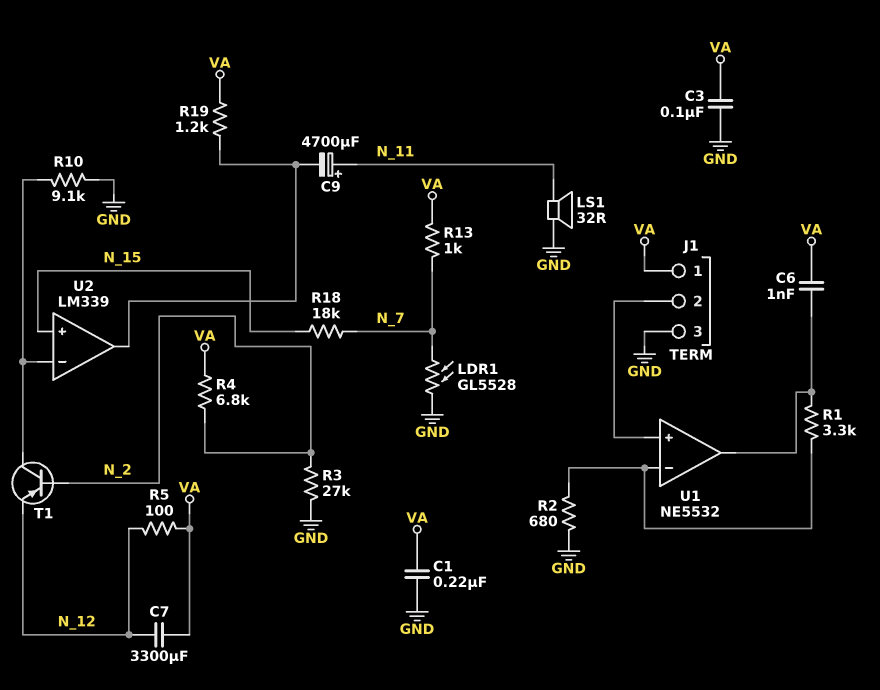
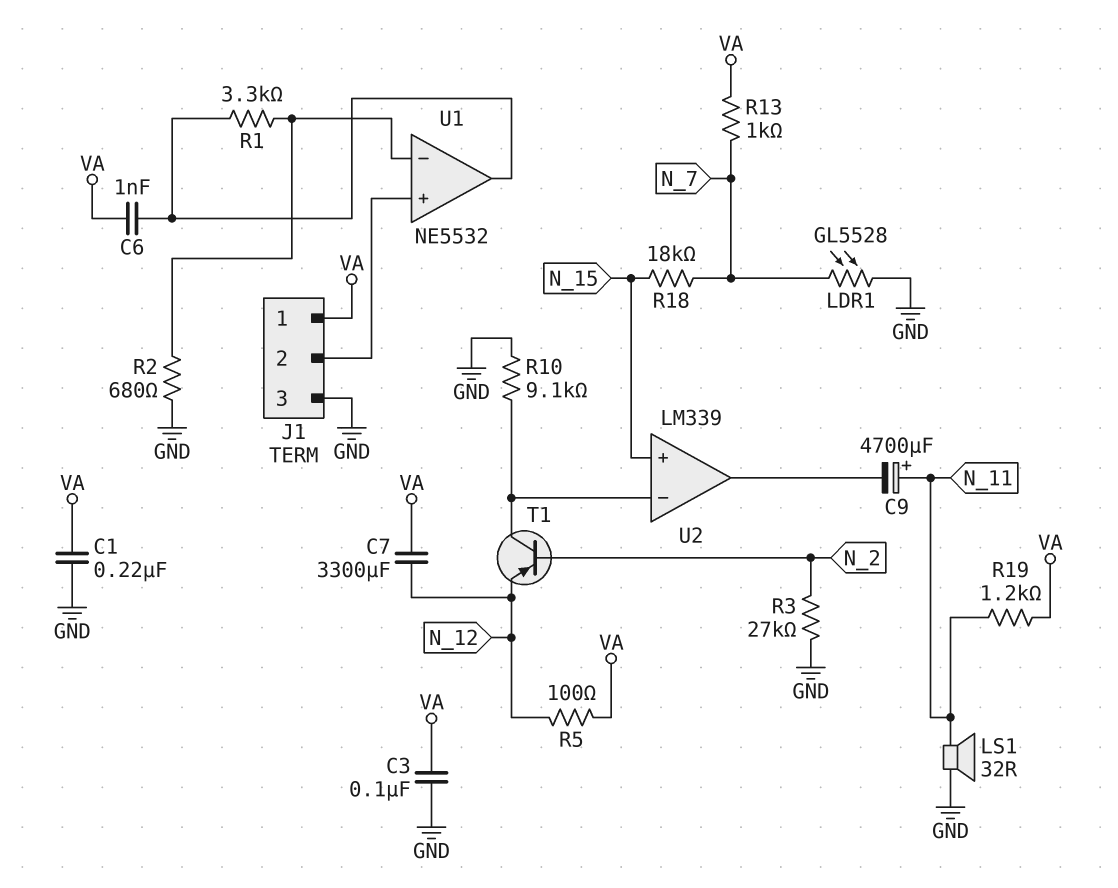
R4: 6.8k (N_2, VA) -> none
R19: 1.2k (U2/out, VA) -> 1.2k (N_11, VA)

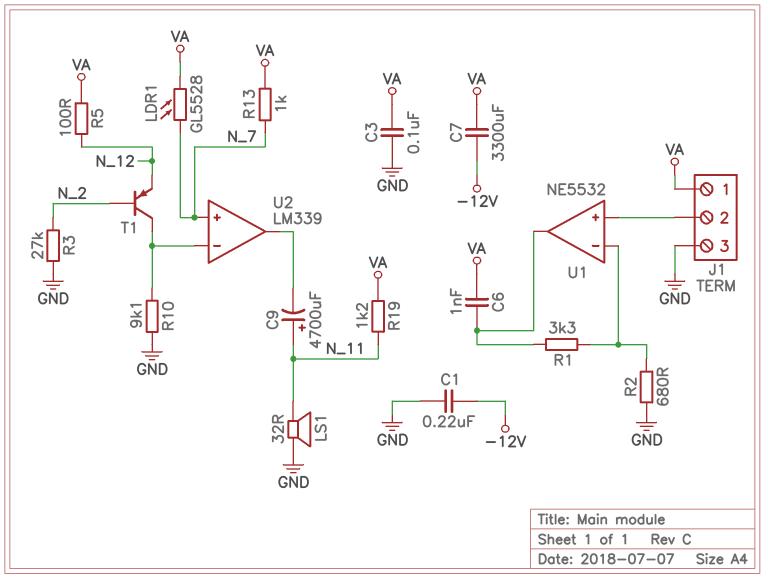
C1: 220nF (GND, VA) -> 220nF (-12V, GND)
C7: 3300uF (N_12, VA) -> 3300uF (-12V, VA)
LDR1: GL5528 (GND, N_7) -> GL5528 (N_7, VA)
R18: 18k (N_7, N_15) -> none
U2 pin in+: N_15 -> N_7

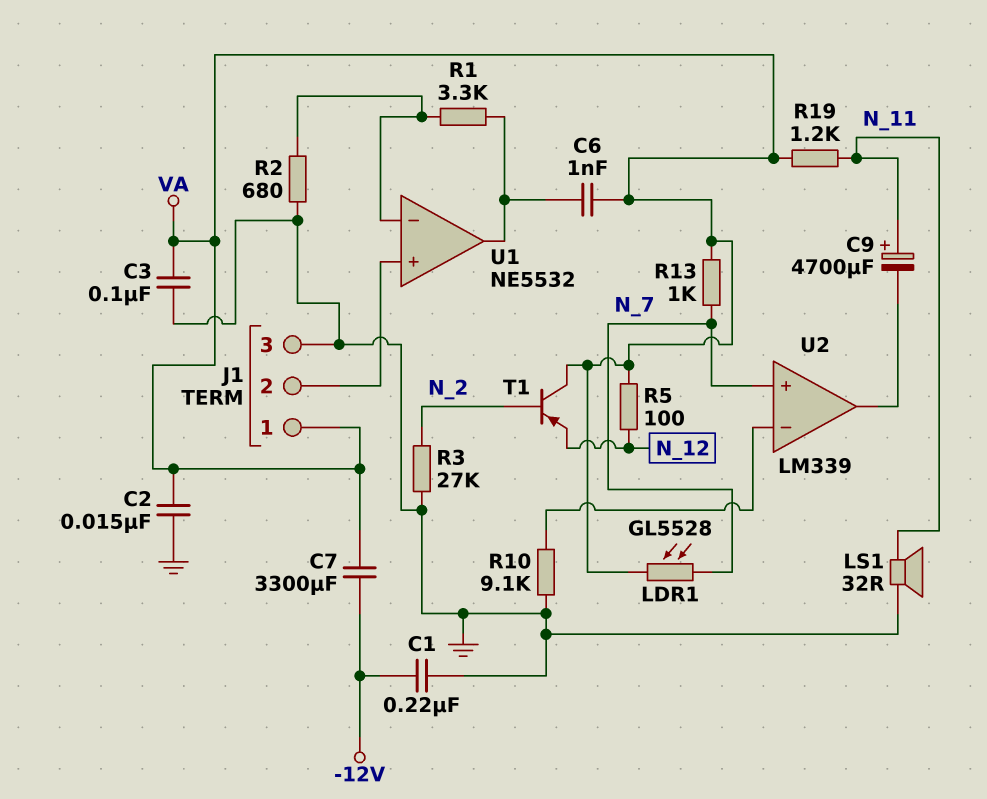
C2: none -> 15nF (GND, VA)
T1: PNP (B N_2, C U2/in-, E N_12) -> PNP (B N_2, C VA, E N_12)

